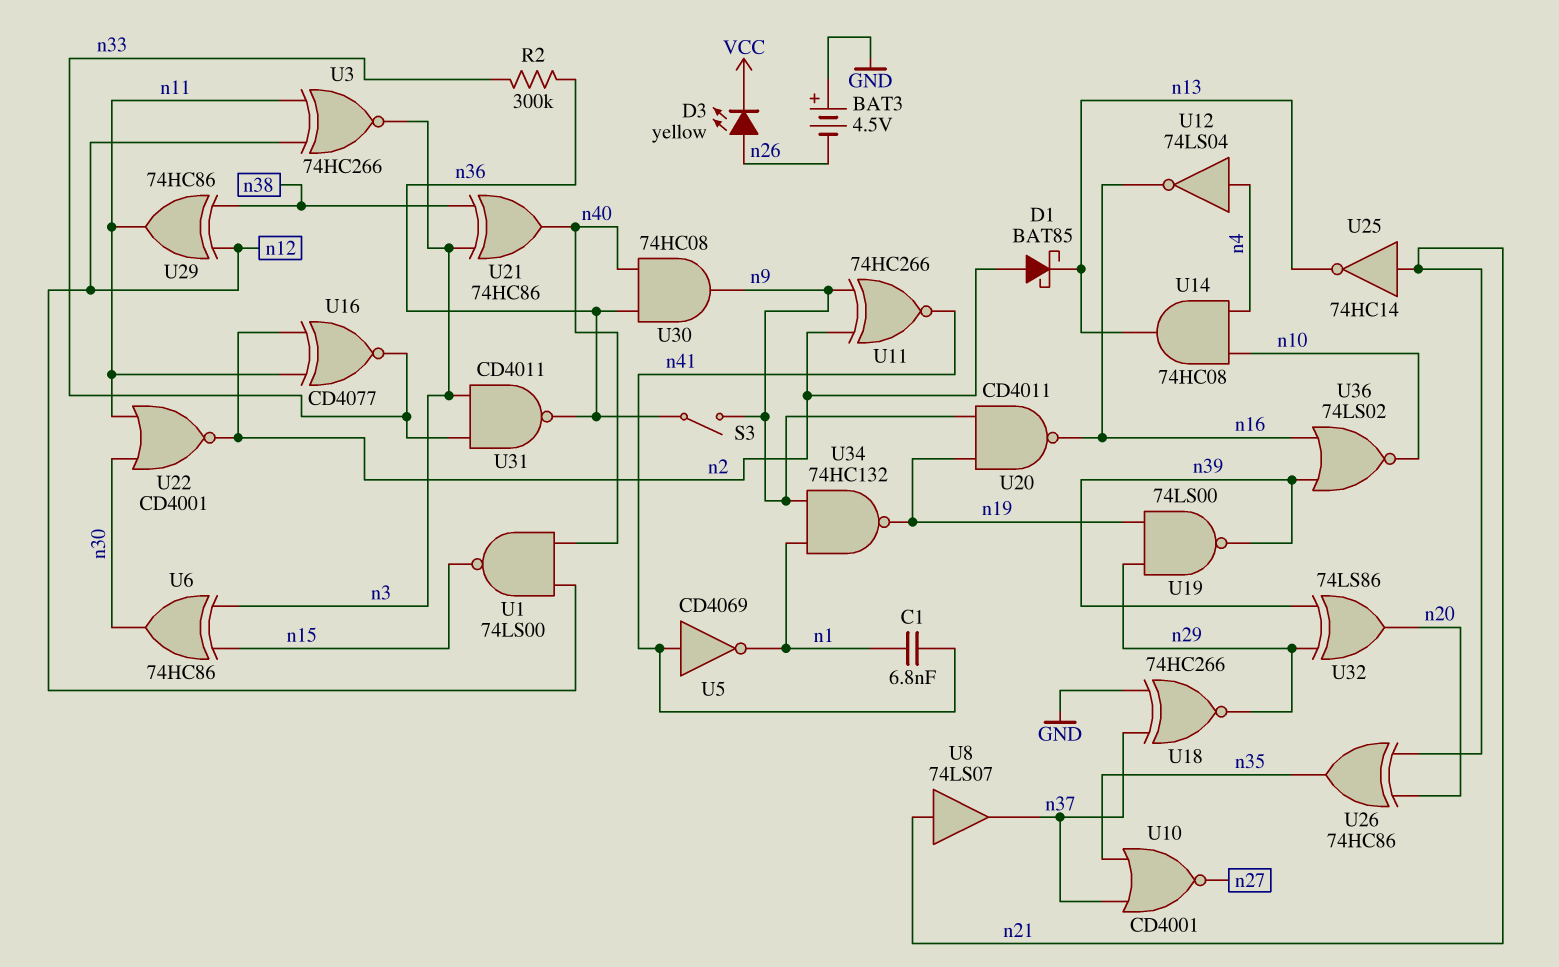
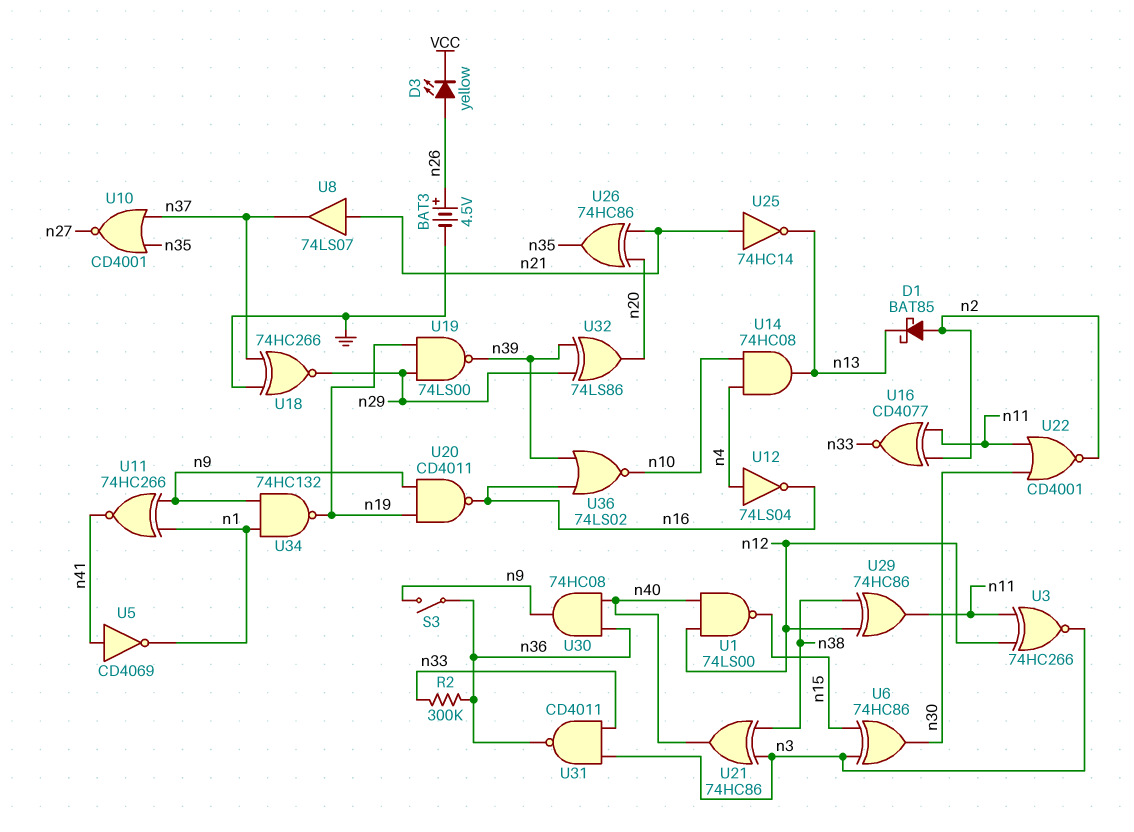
BAT3: 4.5V (plus GND, minus n26) -> 4.5V (plus n26, minus GND)
C1: 6.8nF (n1, n41) -> none
U11: XNOR 74HC266 (in n2, in n9, out n41) -> XNOR 74HC266 (in n1, in n9, out n41)

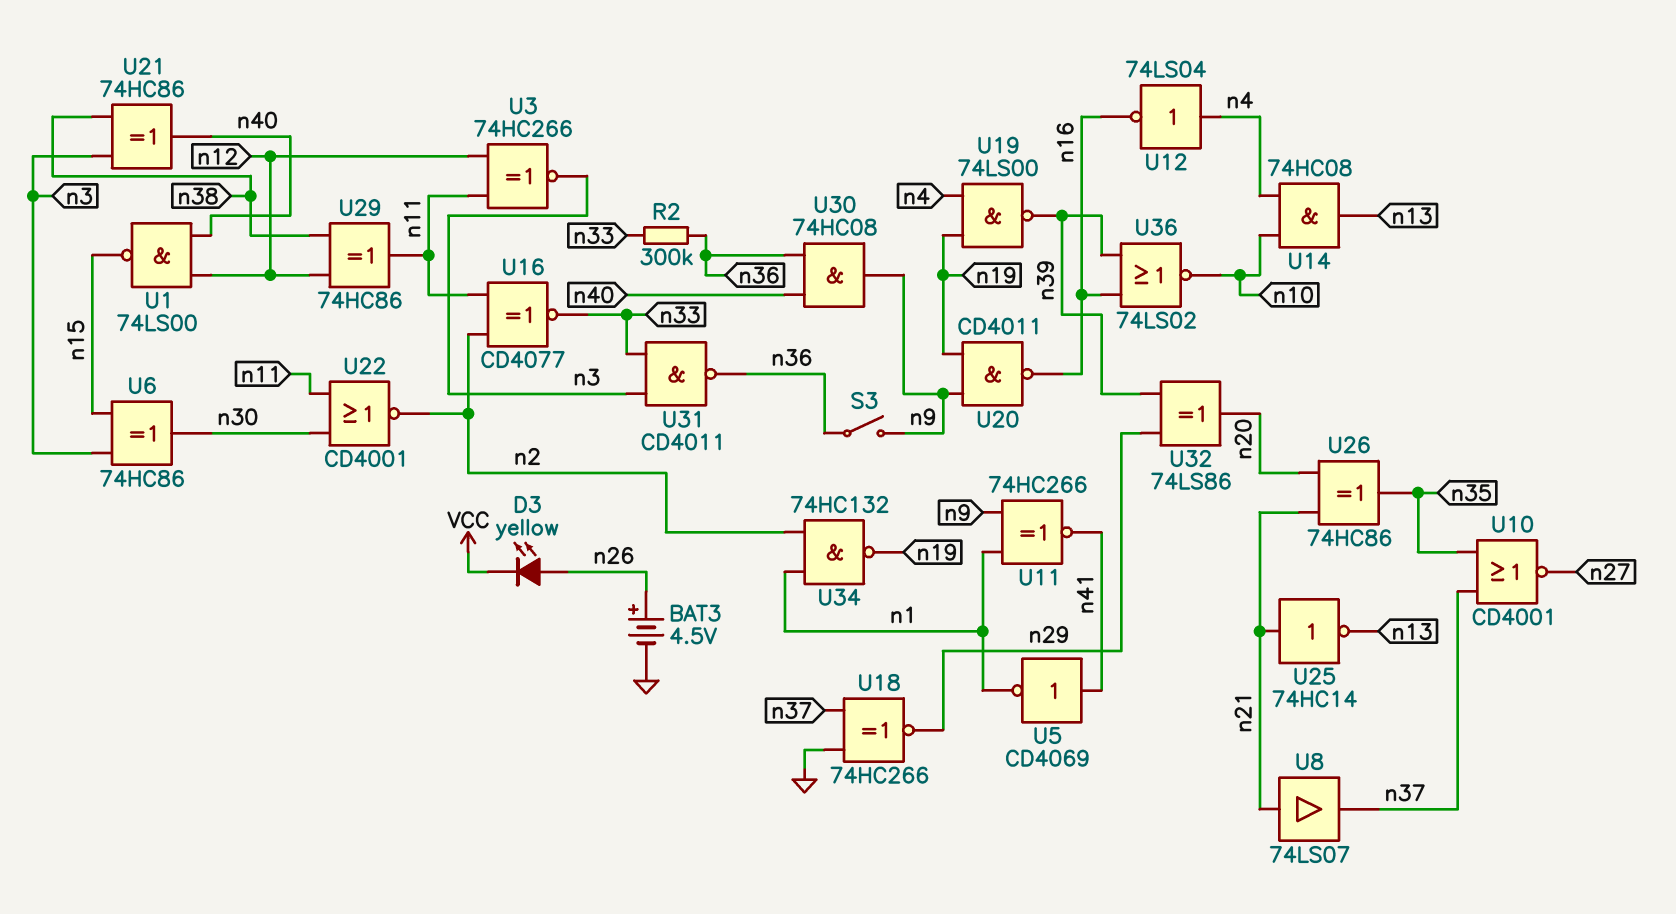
D1: schottky BAT85 (A n2, K n13) -> none
U19: NAND 74LS00 (in n19, in n29, out n39) -> NAND 74LS00 (in n4, in n19, out n39)
U34: NAND 74HC132 (in n1, in n9, out n19) -> NAND 74HC132 (in n1, in n2, out n19)

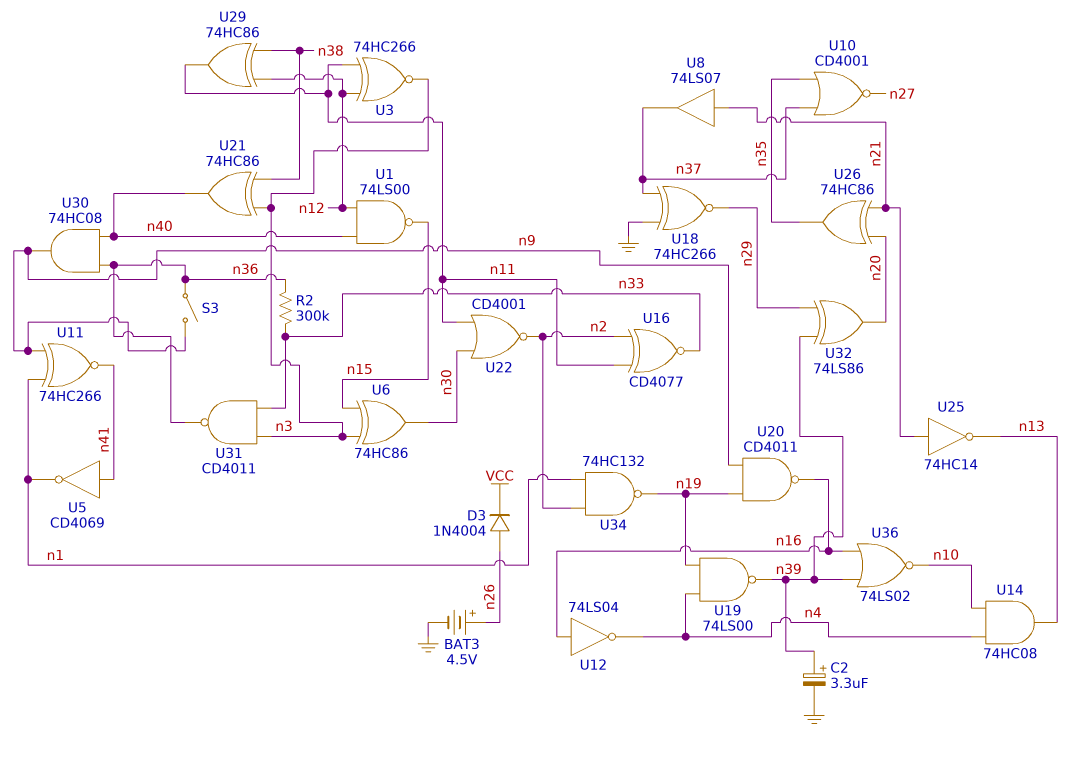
C2: none -> 3.3uF (plus n39, minus GND)
D3: LED yellow (A n26, K VCC) -> diode 1N4004 (A n26, K VCC)
U12: NOT 74LS04 (in n4, out n16) -> NOT 74LS04 (in n16, out n4)

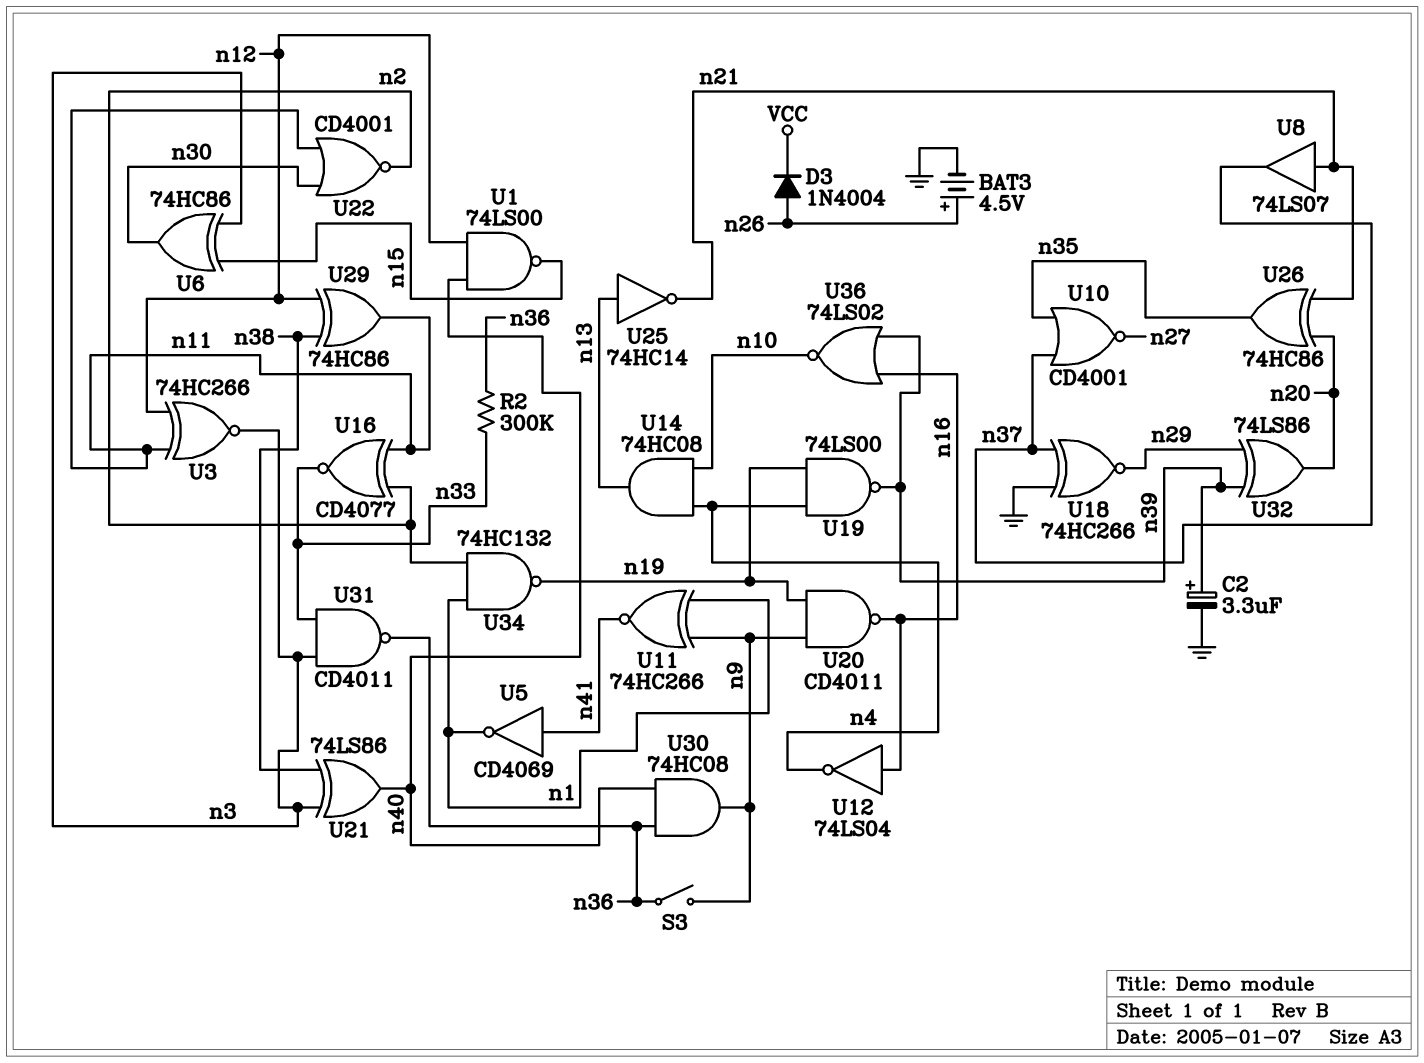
U21: XOR 74HC86 (in n3, in n38, out n40) -> XOR 74LS86 (in n3, in n38, out n40)
U25: NOT 74HC14 (in n21, out n13) -> NOT 74HC14 (in n13, out n21)

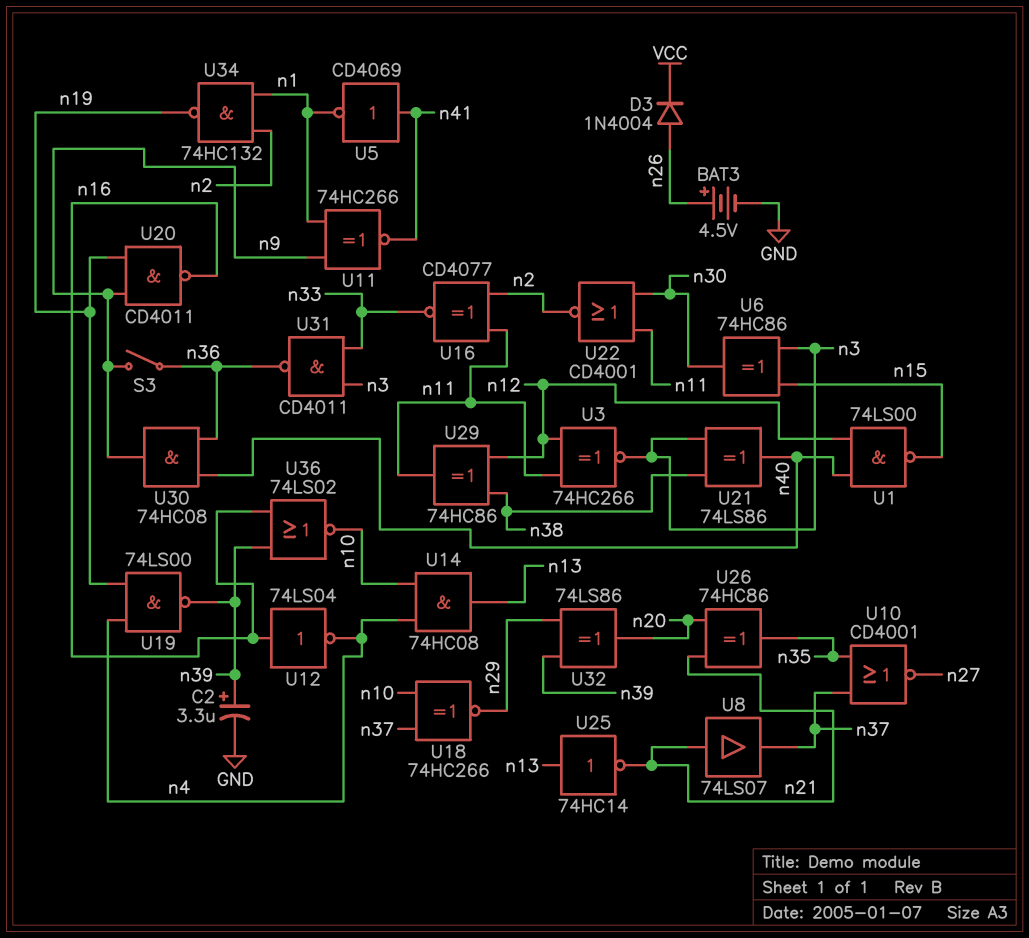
R2: 300k (n33, n36) -> none
U18: XNOR 74HC266 (in GND, in n37, out n29) -> XNOR 74HC266 (in n10, in n37, out n29)

